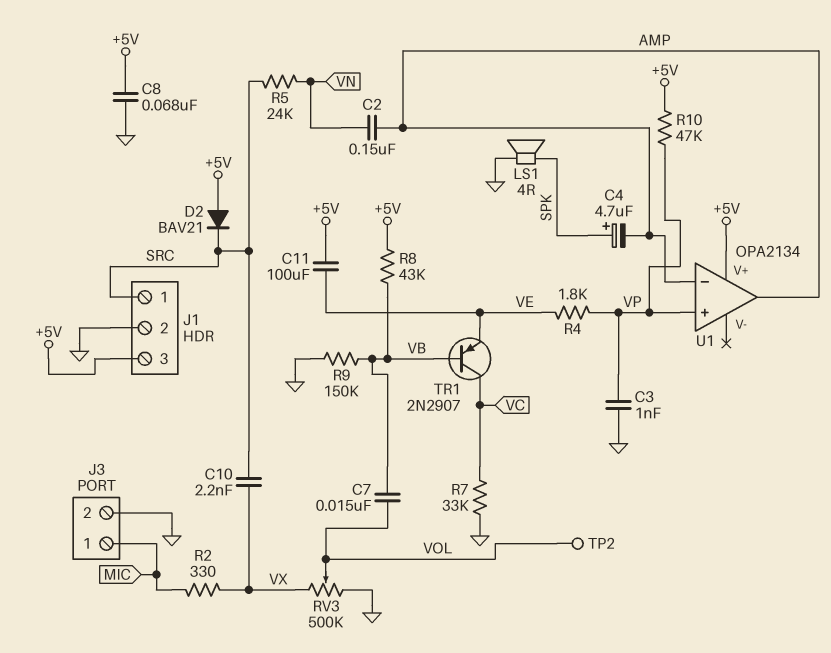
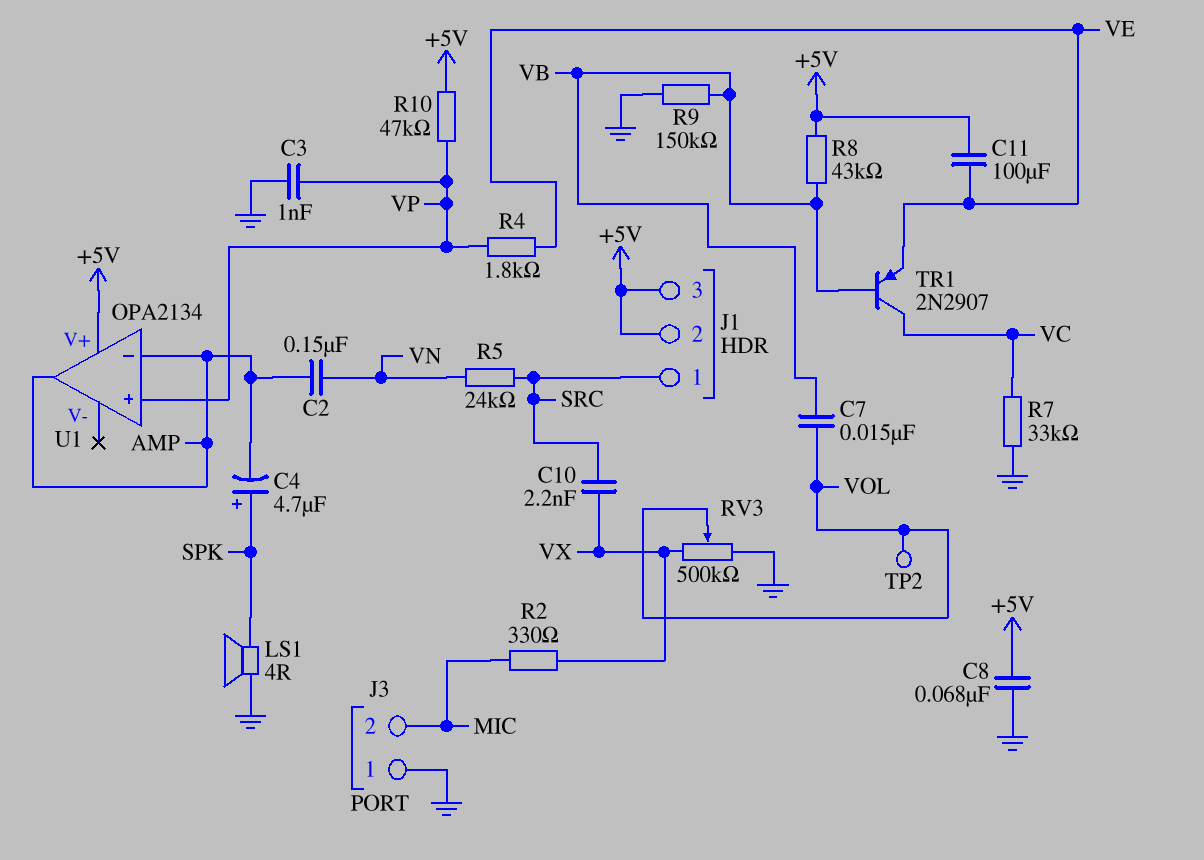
D2: diode BAV21 (A +5V, K SRC) -> none
J1 pin 2: GND -> +5V
J3 pin 1: MIC -> GND
J3 pin 2: GND -> MIC

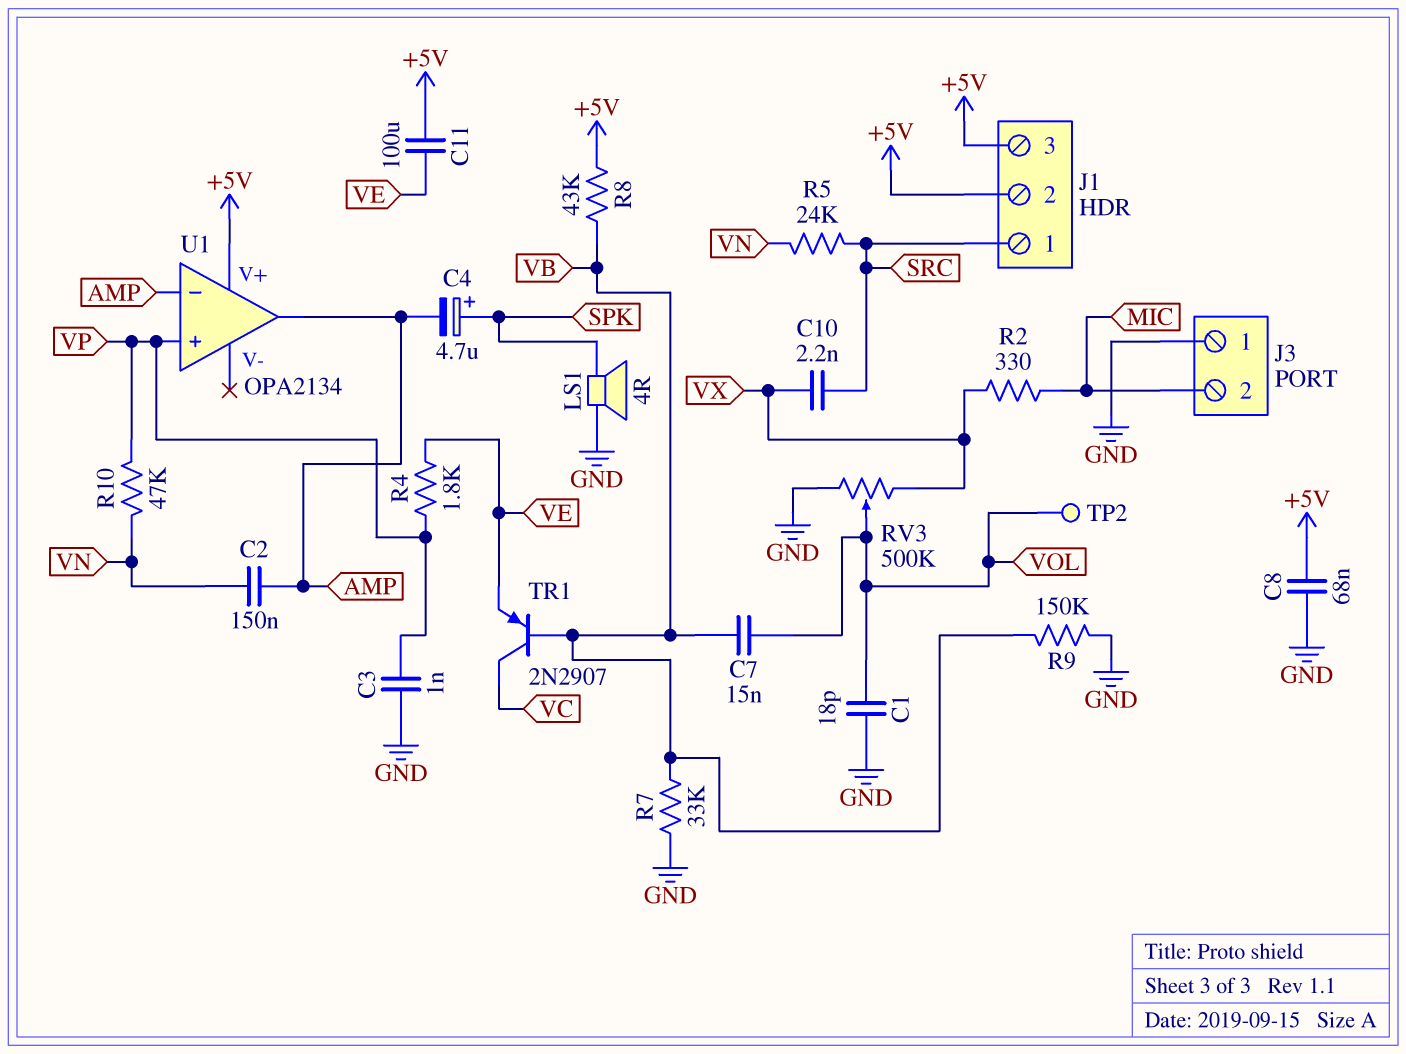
C1: none -> 18pF (GND, VOL)
R7: 33k (GND, VC) -> 33k (GND, VB)
R10: 47k (+5V, VP) -> 47k (VN, VP)

